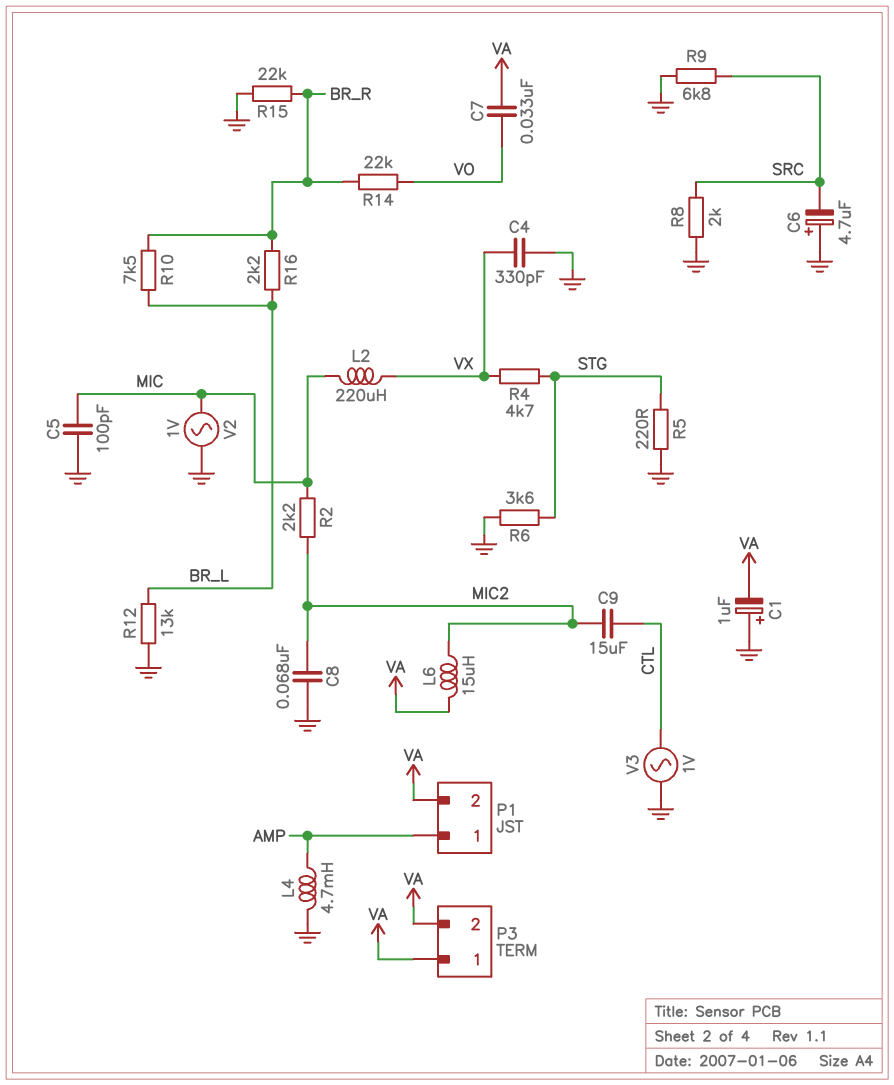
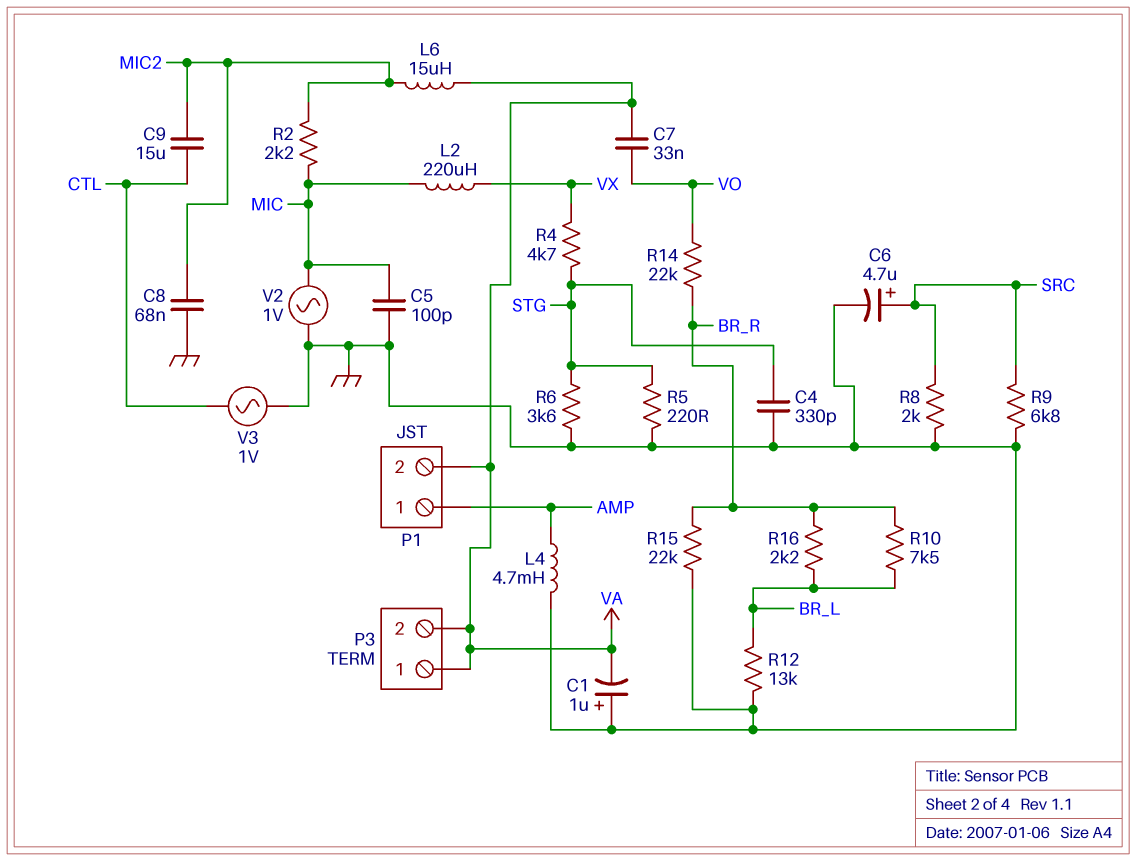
C4: 330pF (GND, VX) -> 330pF (GND, STG)
C6: 4.7uF (plus GND, minus SRC) -> 4.7uF (plus SRC, minus GND)

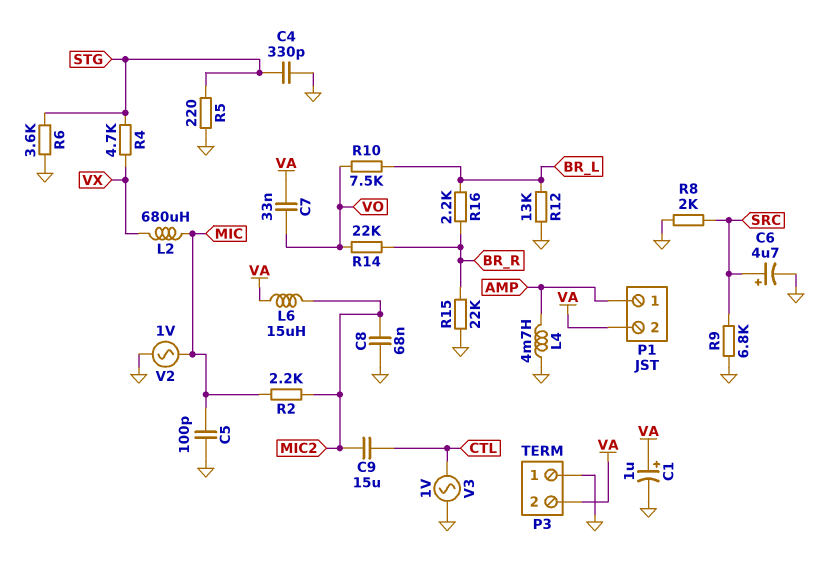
C1: 1uF (plus GND, minus VA) -> 1uF (plus VA, minus GND)
L2: 220uH (MIC, VX) -> 680uH (MIC, VX)
P3 pin 1: VA -> GND
R10: 7.5k (BR_L, BR_R) -> 7.5k (BR_L, VO)

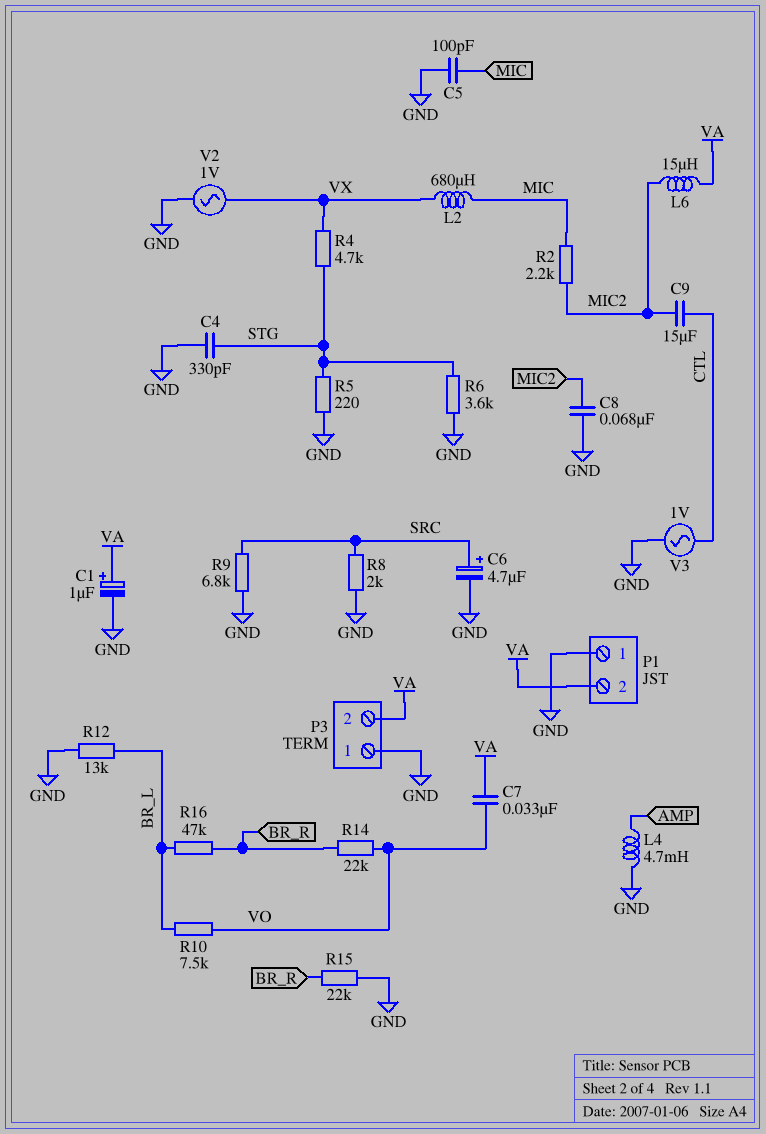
P1 pin 1: AMP -> GND
R16: 2.2k (BR_L, BR_R) -> 47k (BR_L, BR_R)
V2: AC 1V (GND, MIC) -> AC 1V (GND, VX)

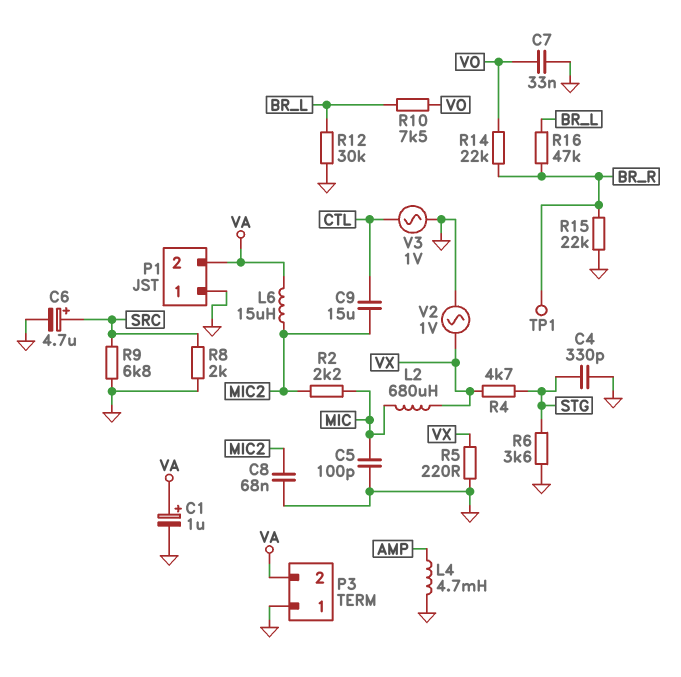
C7: 33nF (VA, VO) -> 33nF (GND, VO)
R5: 220 (GND, STG) -> 220 (GND, VX)
R12: 13k (BR_L, GND) -> 30k (BR_L, GND)
TP1: none -> test point (BR_R)

